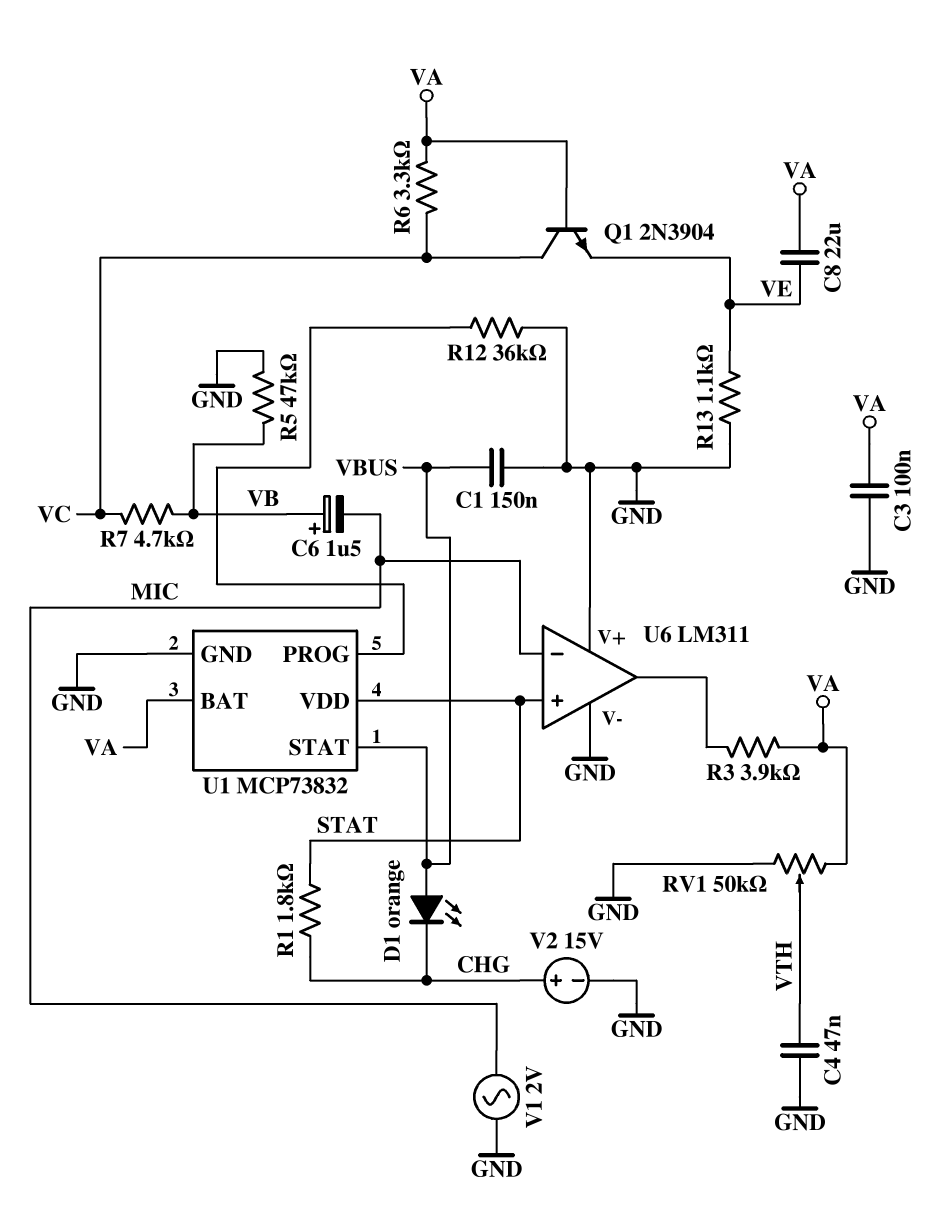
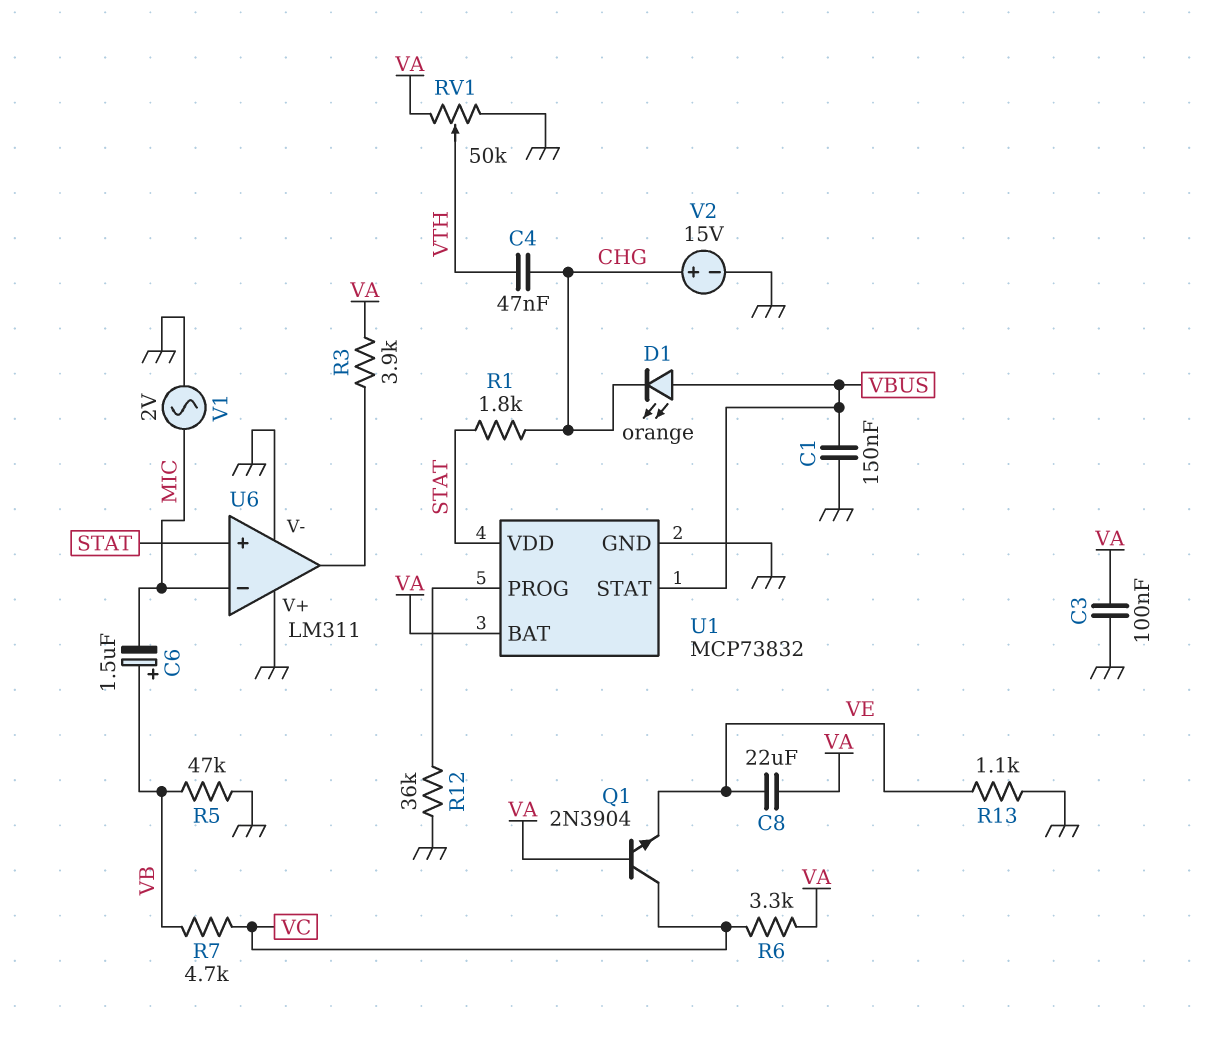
C4: 47nF (GND, VTH) -> 47nF (CHG, VTH)

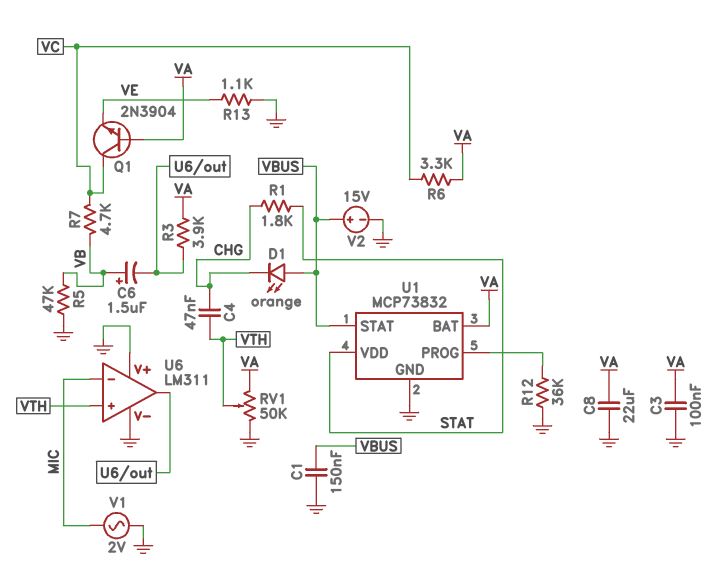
C6: 1.5uF (plus VB, minus MIC) -> 1.5uF (plus VB, minus U6/out)
C8: 22uF (VA, VE) -> 22uF (GND, VA)
U6 pin in+: STAT -> VTH
V2: 15V (plus CHG, minus GND) -> 15V (plus VBUS, minus GND)

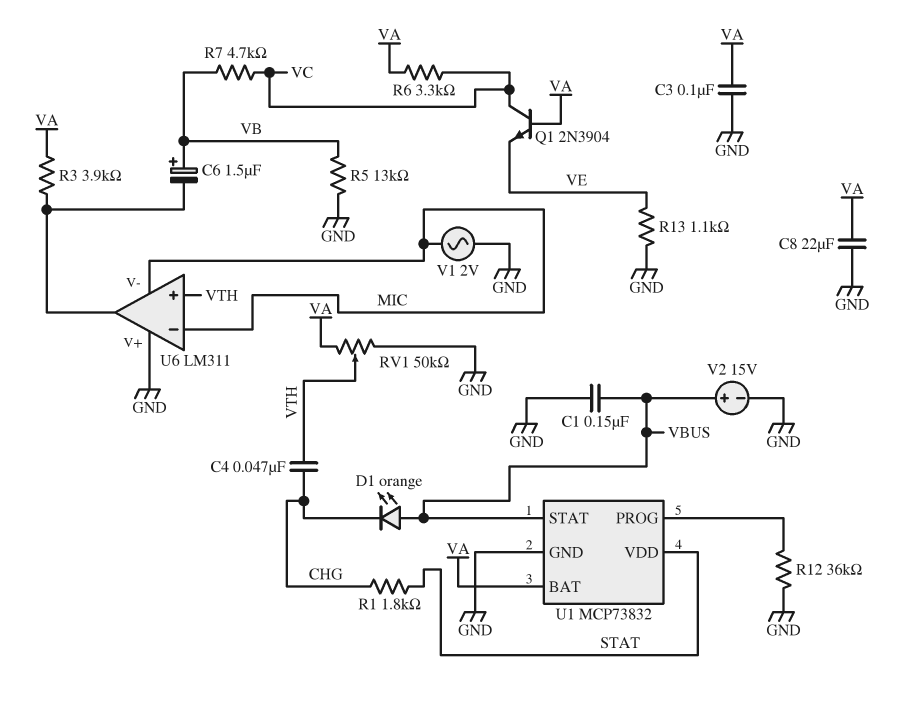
R5: 47k (GND, VB) -> 13k (GND, VB)
U6 pin V-: GND -> MIC

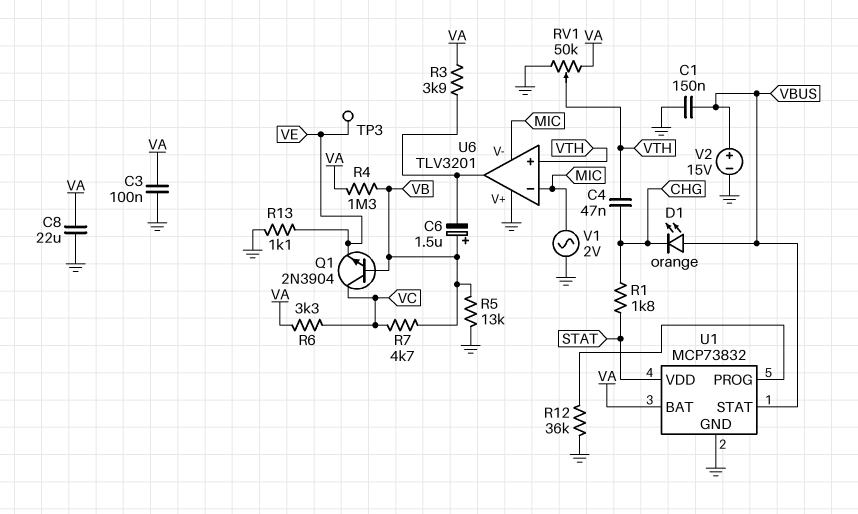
Q1: NPN 2N3904 (B VA, C VC, E VE) -> NPN 2N3904 (B VB, C VC, E VE)
R4: none -> 1.3M (VA, VB)
TP3: none -> test point (VE)
U6: LM311 -> TLV3201

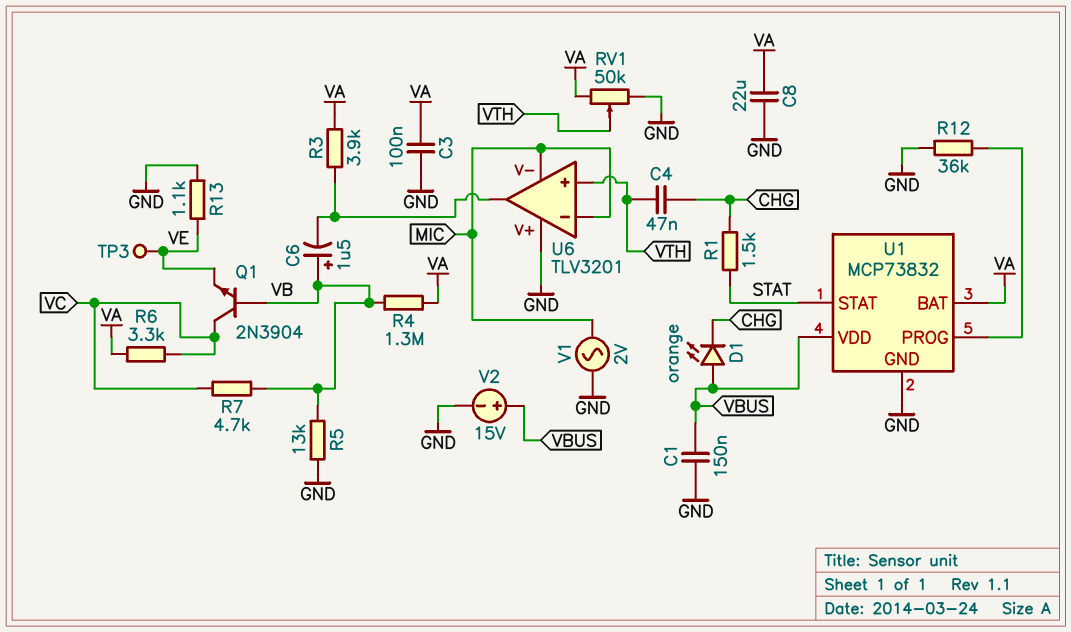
R1: 1.8k (CHG, STAT) -> 1.5k (CHG, STAT)
U1 pin STAT: VBUS -> STAT
U1 pin VDD: STAT -> VBUS

